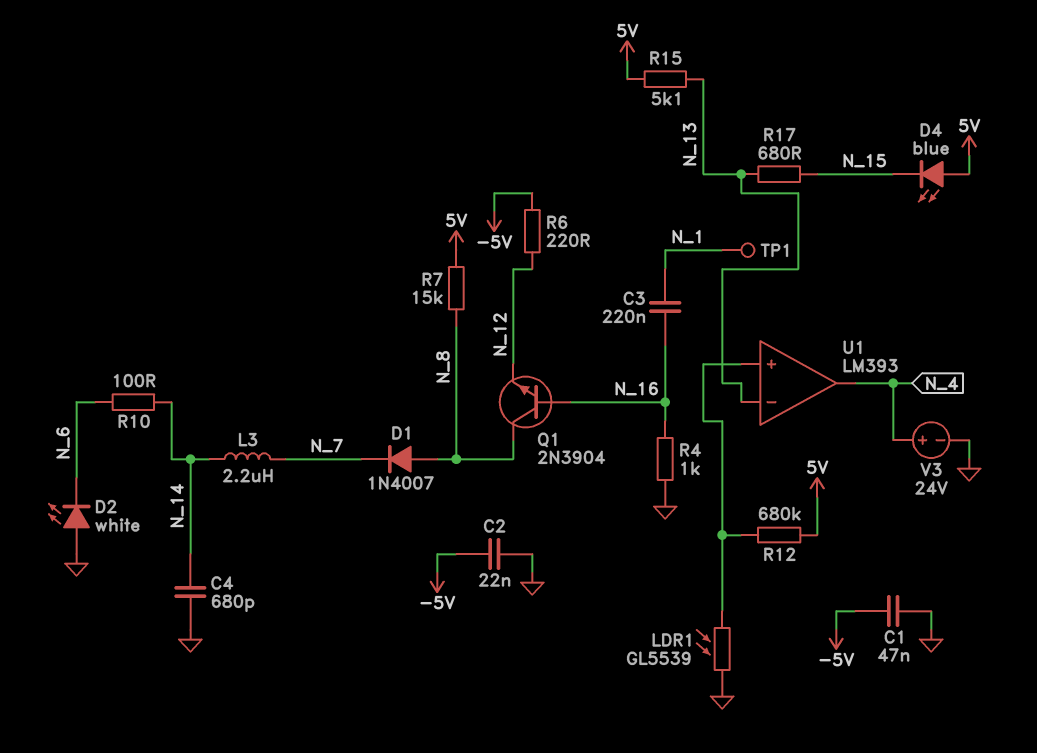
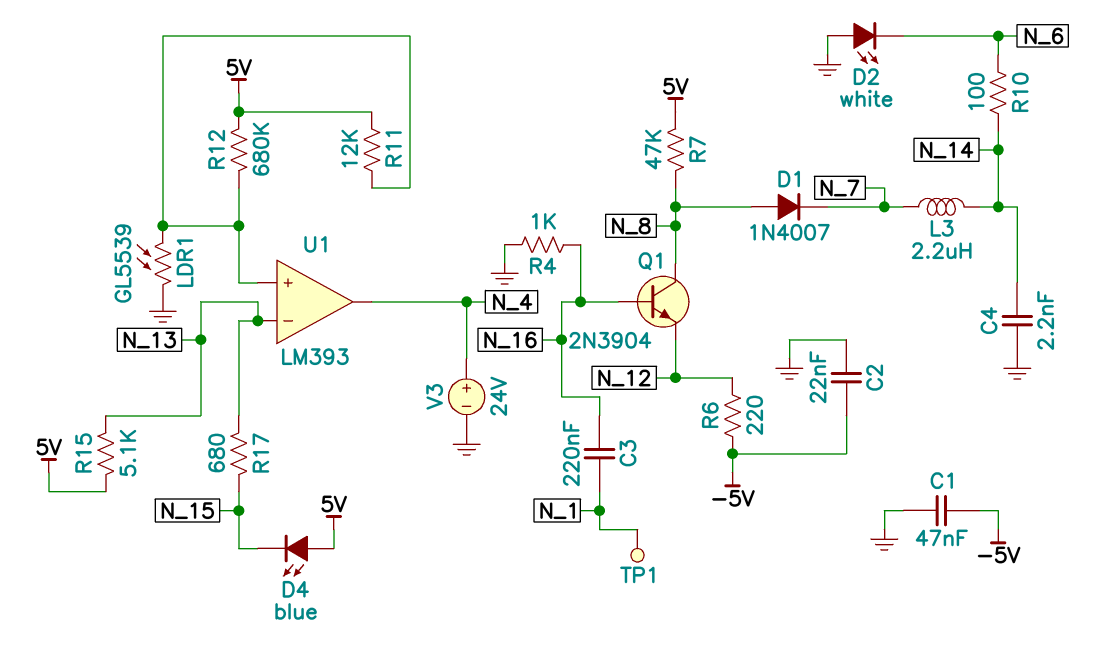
C4: 680pF (GND, N_14) -> 2.2nF (GND, N_14)
R7: 15k (5V, N_8) -> 47k (5V, N_8)
R11: none -> 12k (5V, U1/in+)

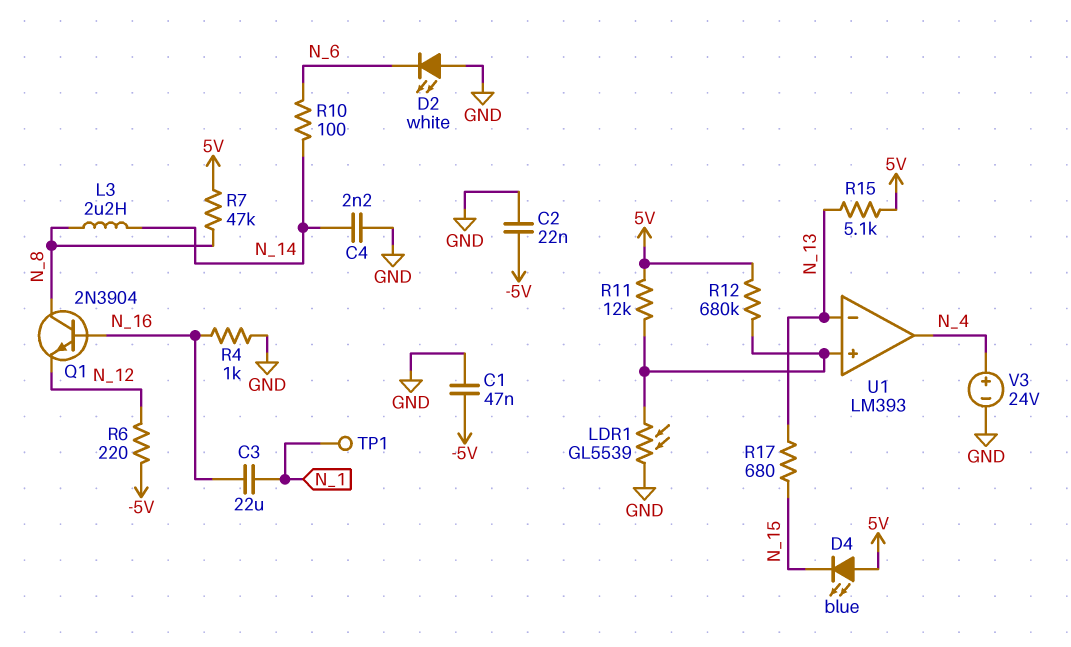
C3: 220nF (N_1, N_16) -> 22uF (N_1, N_16)
D1: diode 1N4007 (A N_8, K N_7) -> none
L3: 2.2uH (N_7, N_14) -> 2.2uH (N_8, N_14)

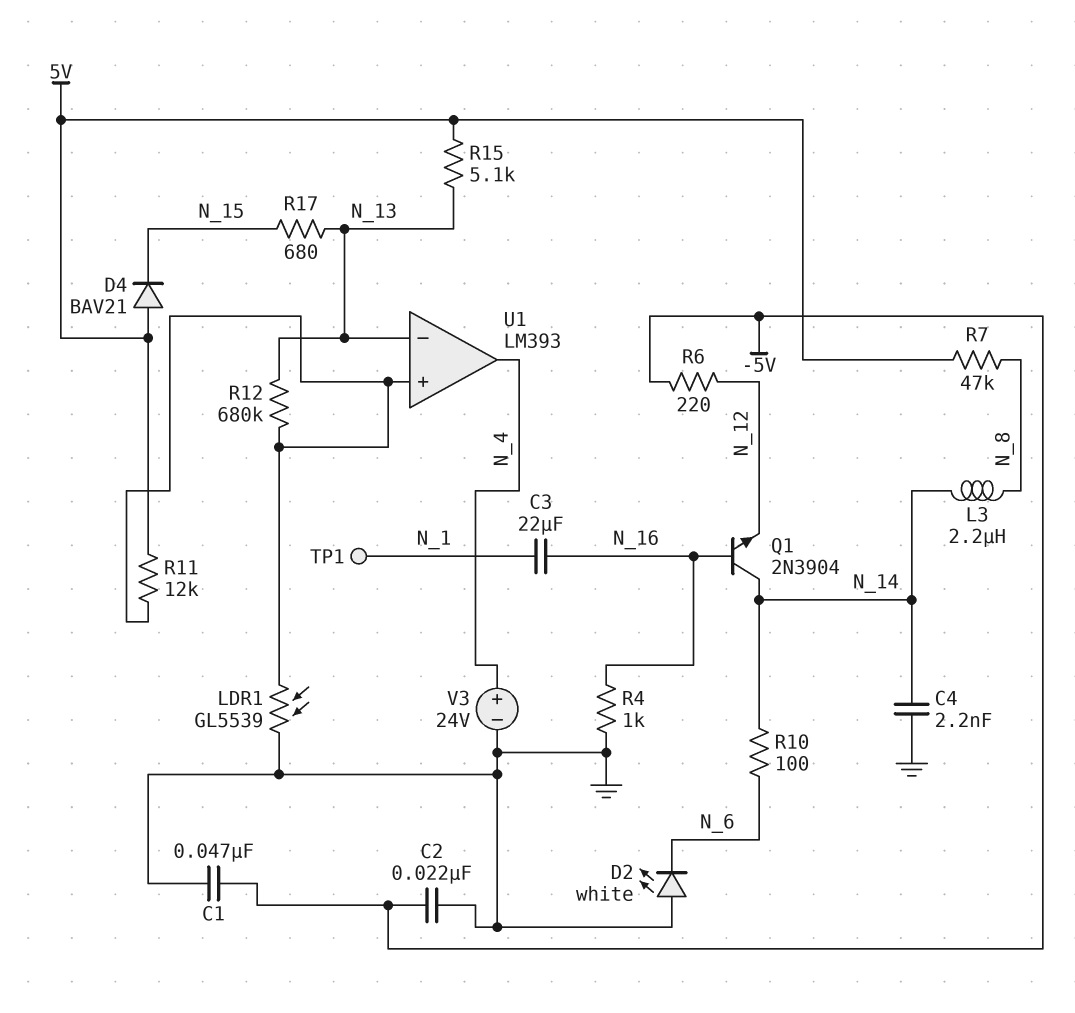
D4: LED blue (A 5V, K N_15) -> diode BAV21 (A 5V, K N_15)
Q1: NPN 2N3904 (B N_16, C N_8, E N_12) -> NPN 2N3904 (B N_16, C N_14, E N_12)
R12: 680k (5V, U1/in+) -> 680k (N_13, U1/in+)

